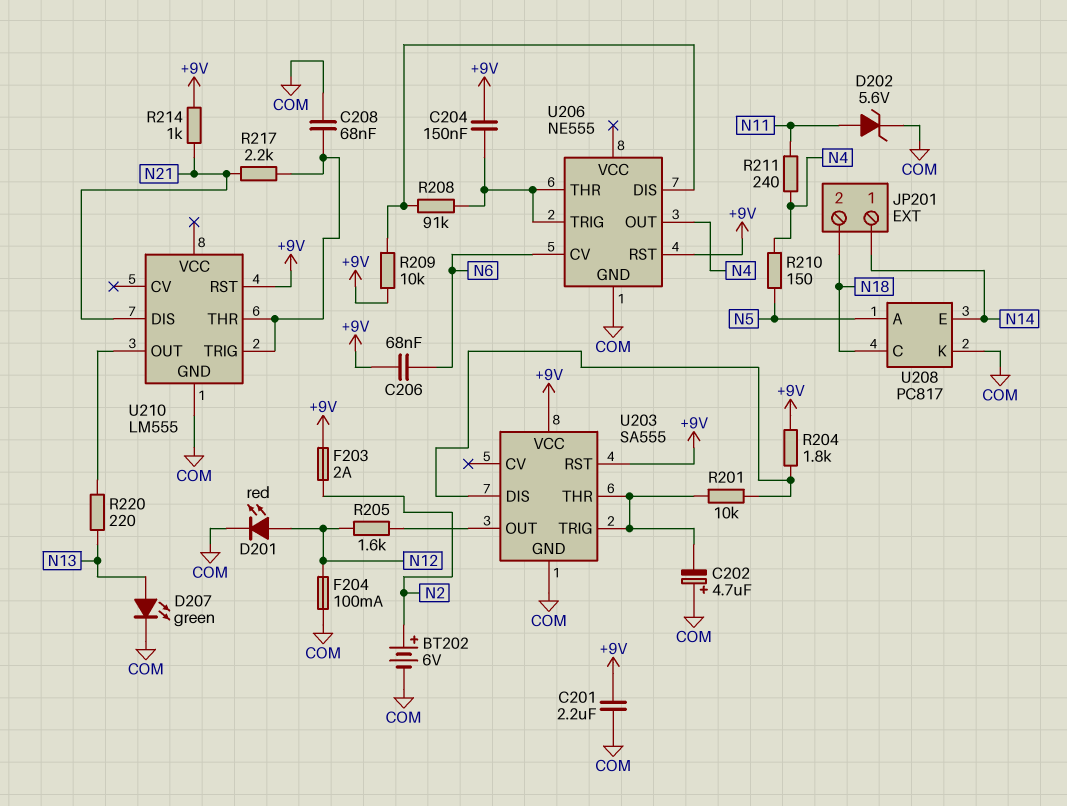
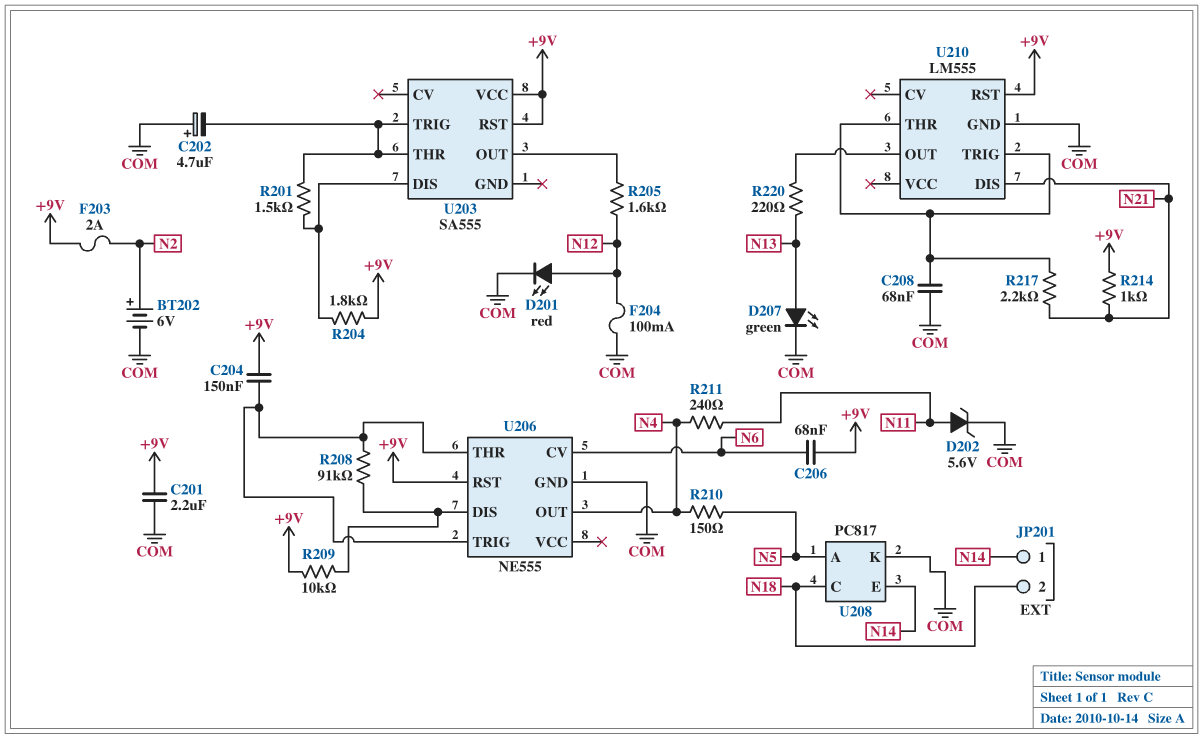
R201: 10k (U203/DIS, U203/THR) -> 1.5k (U203/DIS, U203/THR)
U203 pin GND: COM -> none

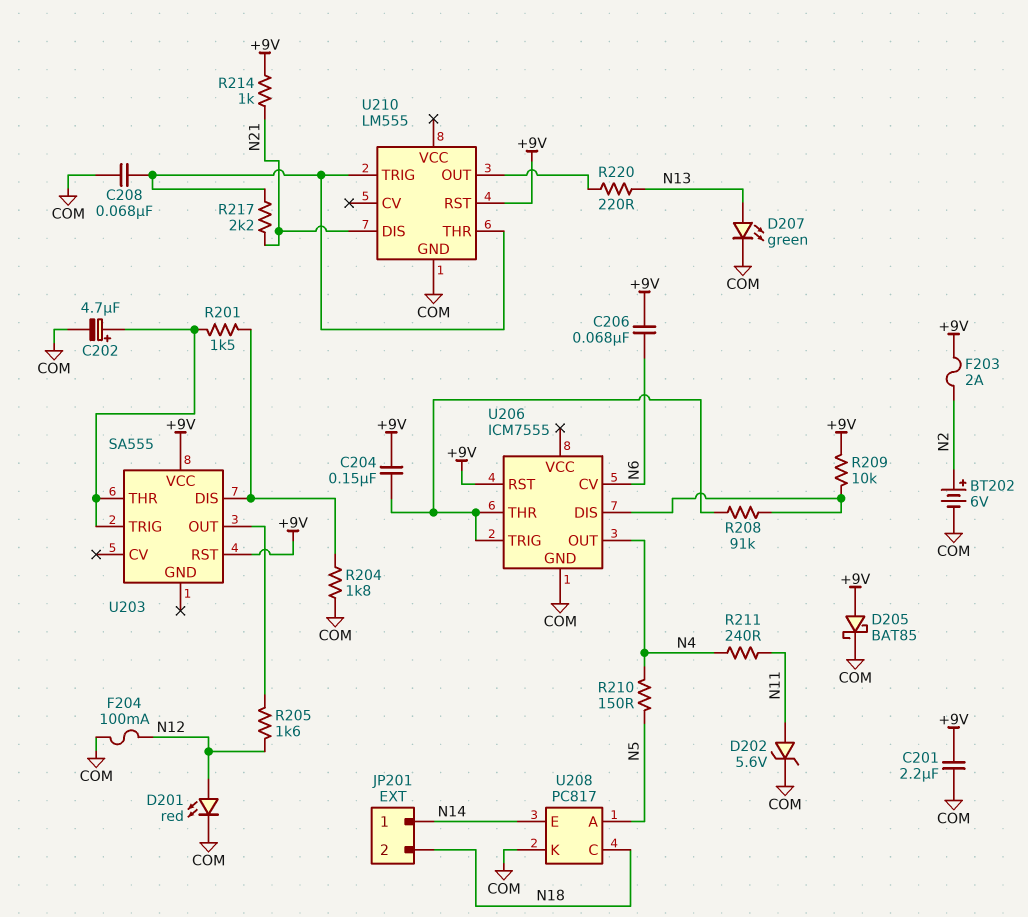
C202: 4.7uF (plus COM, minus U203/THR) -> 4.7uF (plus U203/THR, minus COM)
D205: none -> schottky BAT85 (A +9V, K COM)
R204: 1.8k (+9V, U203/DIS) -> 1.8k (COM, U203/DIS)
U206: NE555 -> ICM7555

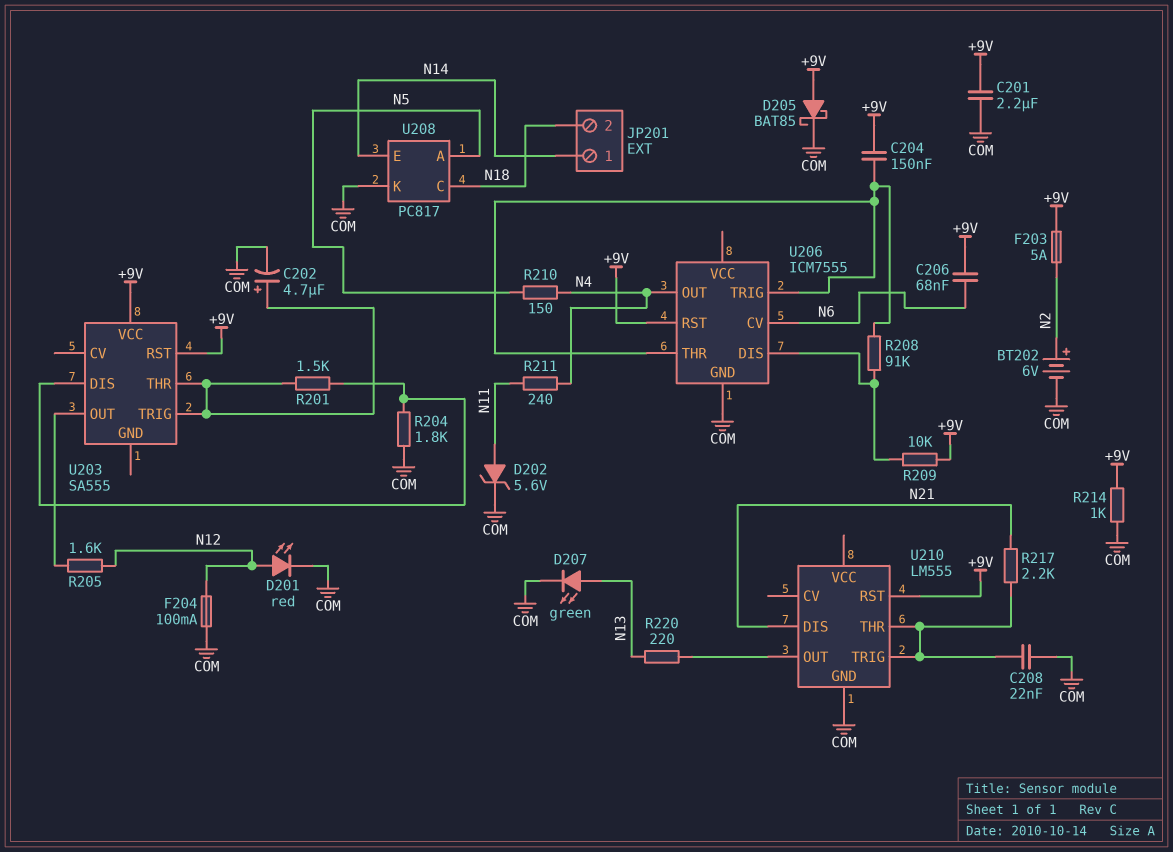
C208: 68nF (COM, U210/THR) -> 22nF (COM, U210/THR)
F203: 2A (+9V, N2) -> 5A (+9V, N2)
R214: 1k (+9V, N21) -> 1k (+9V, COM)

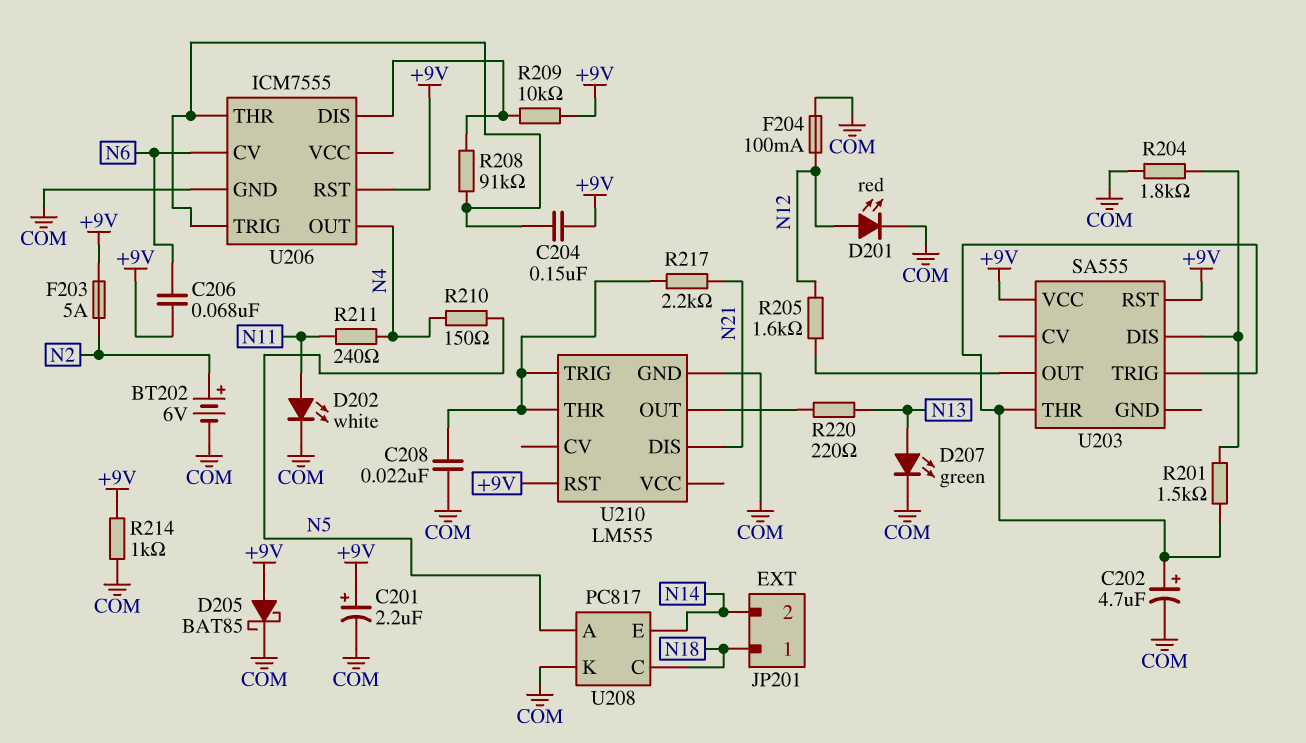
C201: 2.2uF (+9V, COM) -> 2.2uF (plus +9V, minus COM)
D202: zener 5.6V (A N11, K COM) -> LED white (A N11, K COM)
JP201 pin 1: N14 -> N18
JP201 pin 2: N18 -> N14

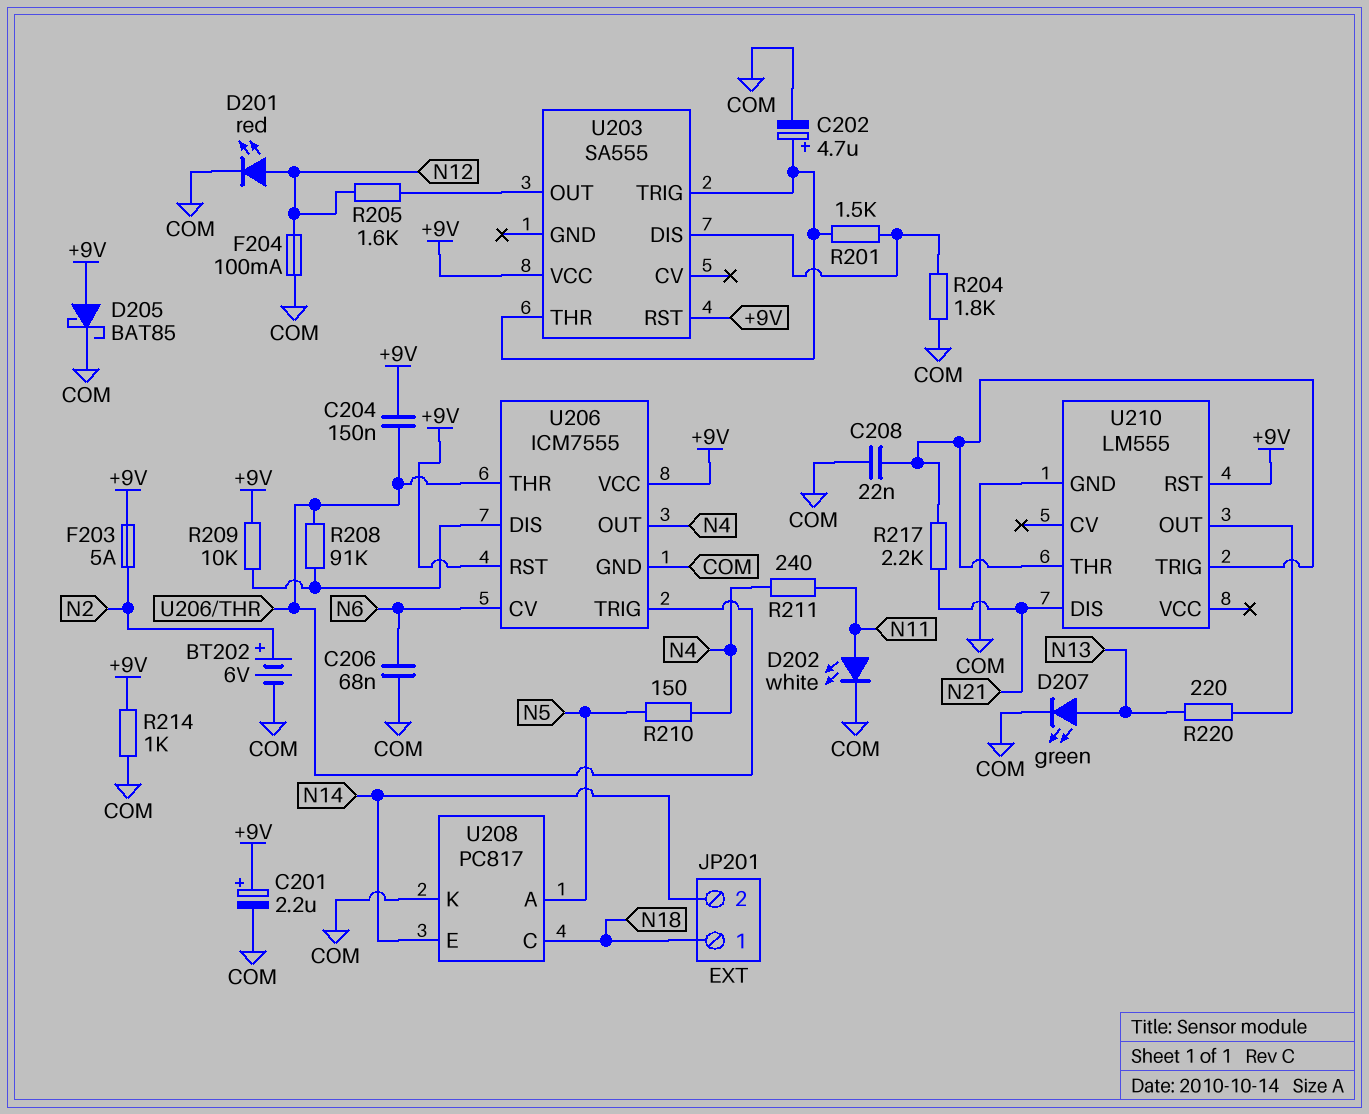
C206: 68nF (+9V, N6) -> 68nF (COM, N6)
U206 pin VCC: none -> +9V

